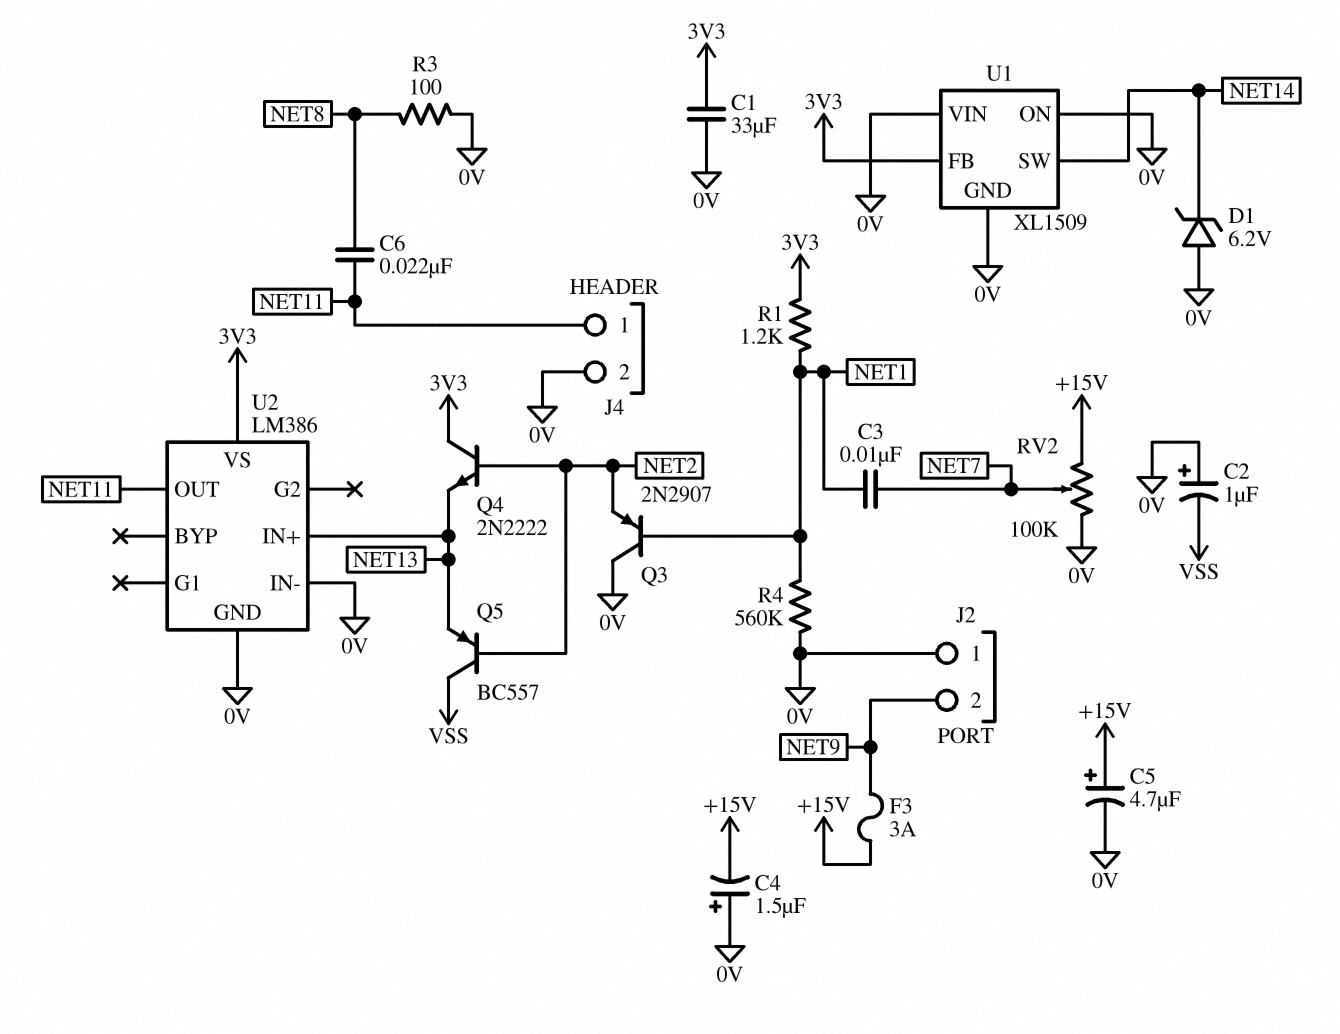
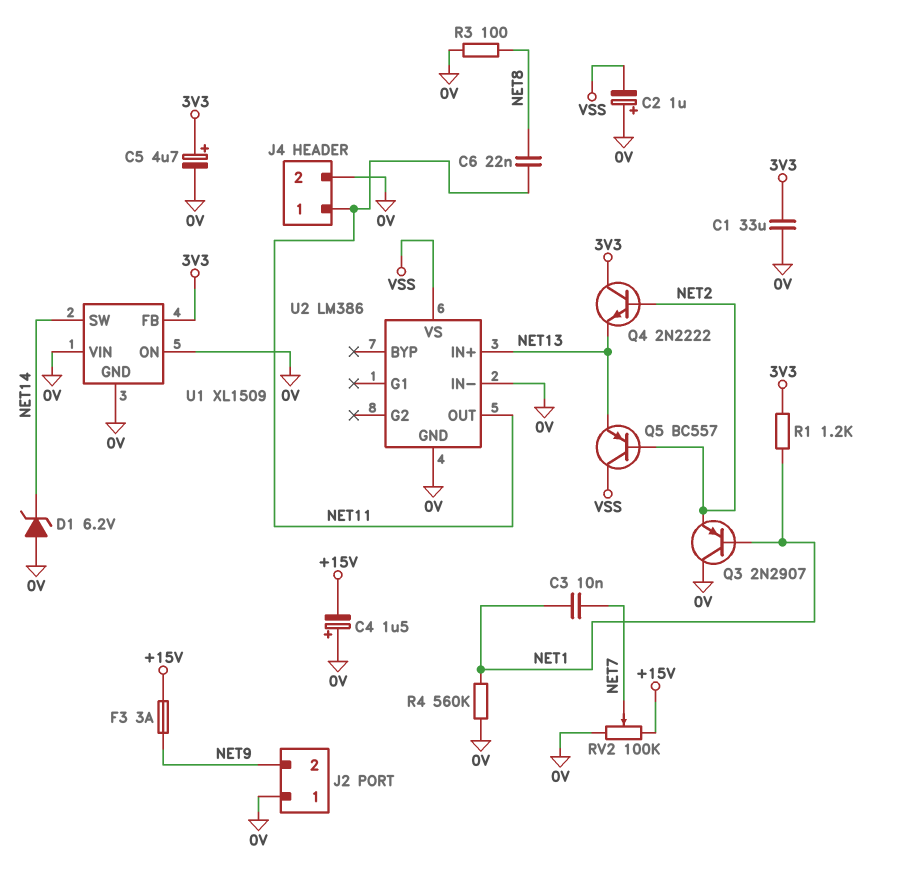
C5: 4.7uF (plus +15V, minus 0V) -> 4.7uF (plus 3V3, minus 0V)
U2 pin VS: 3V3 -> VSS

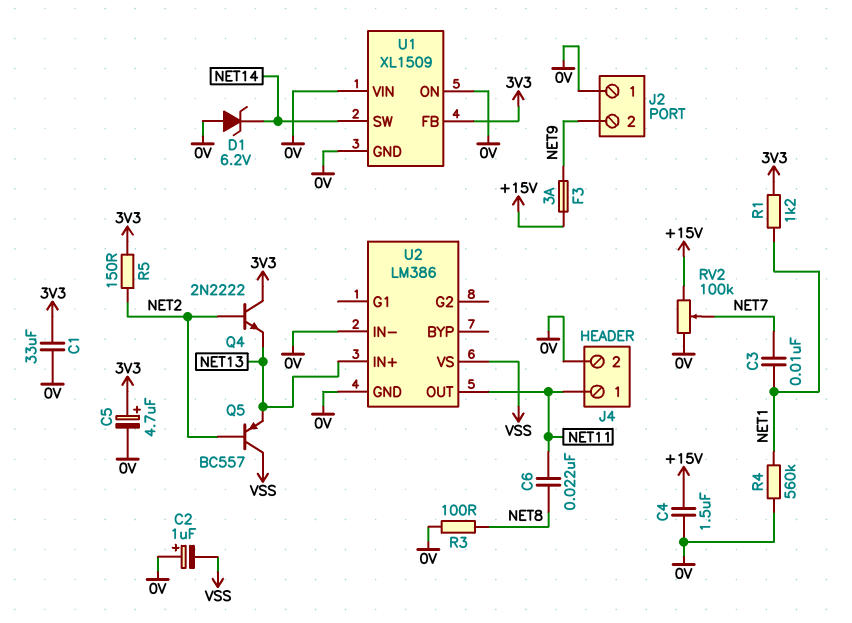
C4: 1.5uF (plus 0V, minus +15V) -> 1.5uF (+15V, 0V)
Q3: PNP 2N2907 (B NET1, C 0V, E NET2) -> none
R5: none -> 150 (3V3, NET2)

